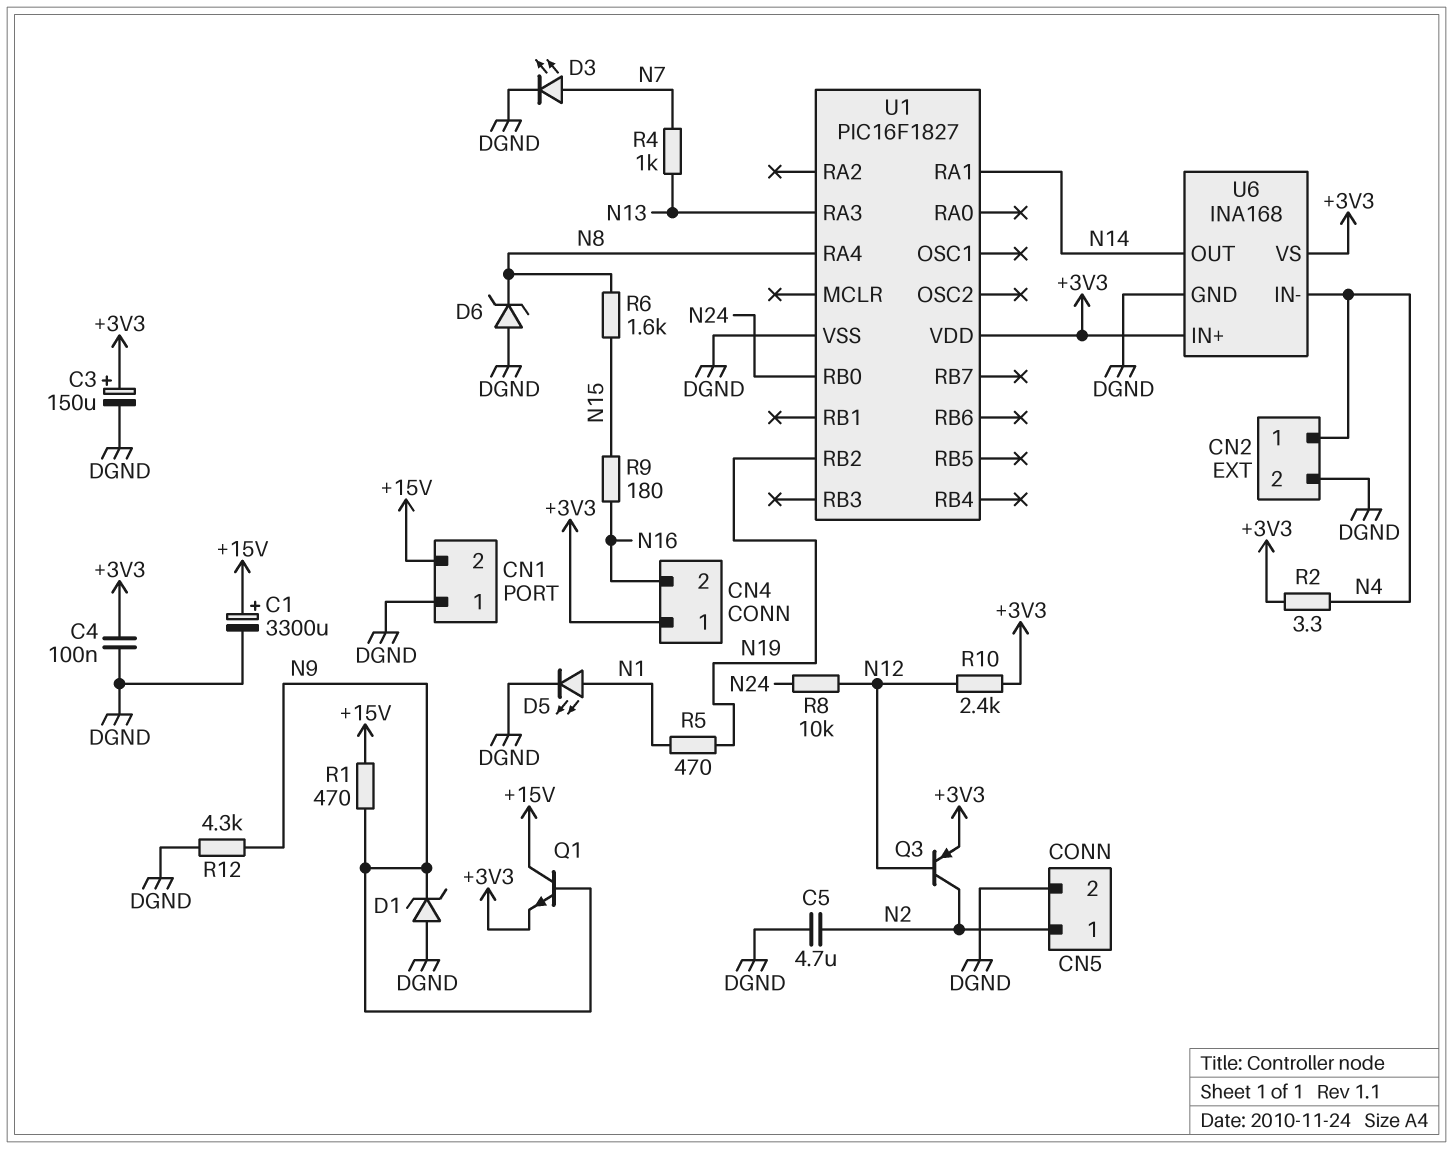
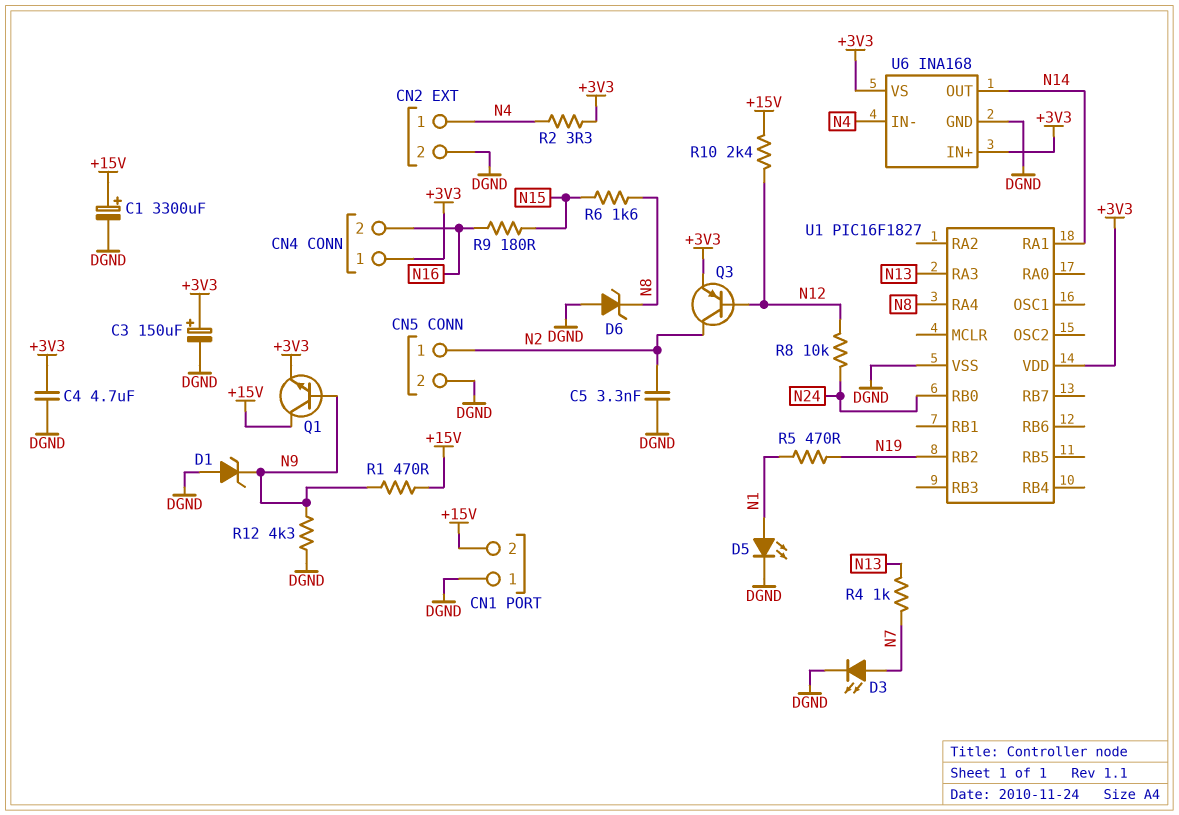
C4: 100nF (+3V3, DGND) -> 4.7uF (+3V3, DGND)
C5: 4.7uF (DGND, N2) -> 3.3nF (DGND, N2)
R10: 2.4k (+3V3, N12) -> 2.4k (+15V, N12)

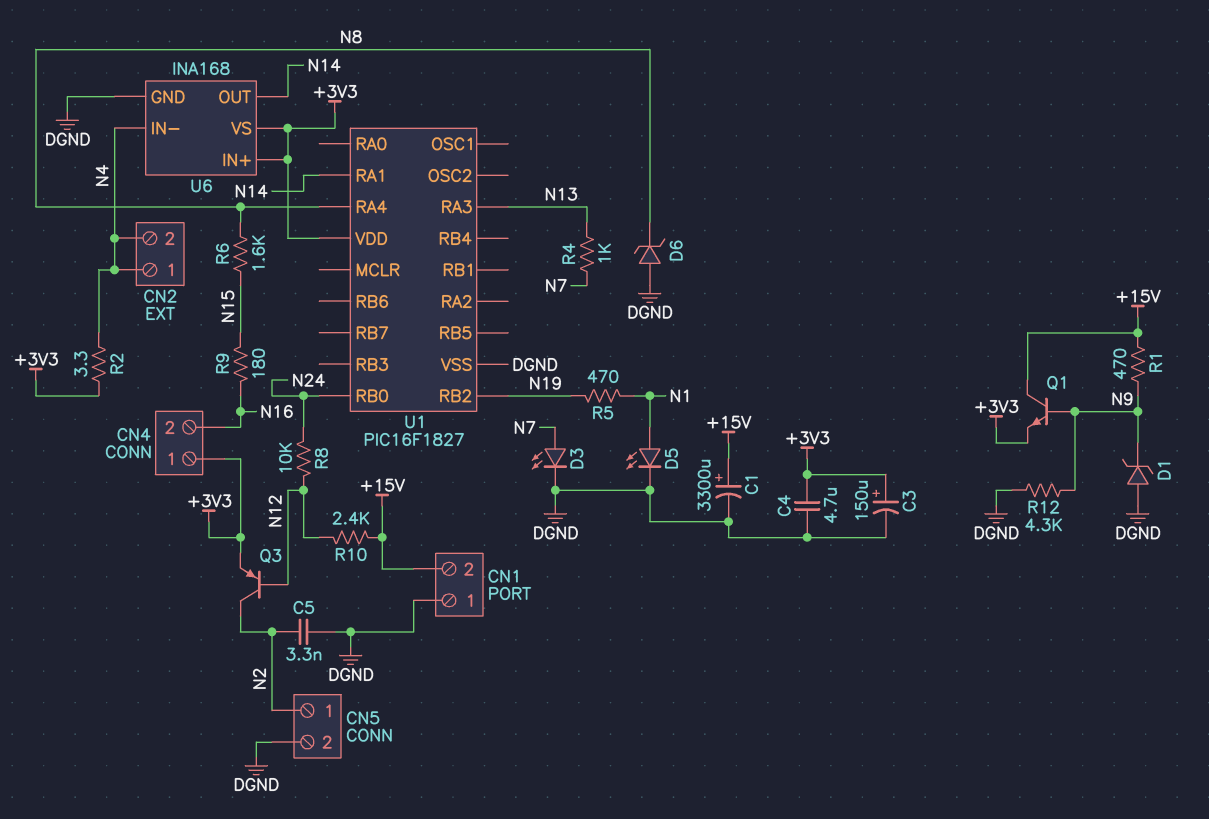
CN2 pin 2: DGND -> N4

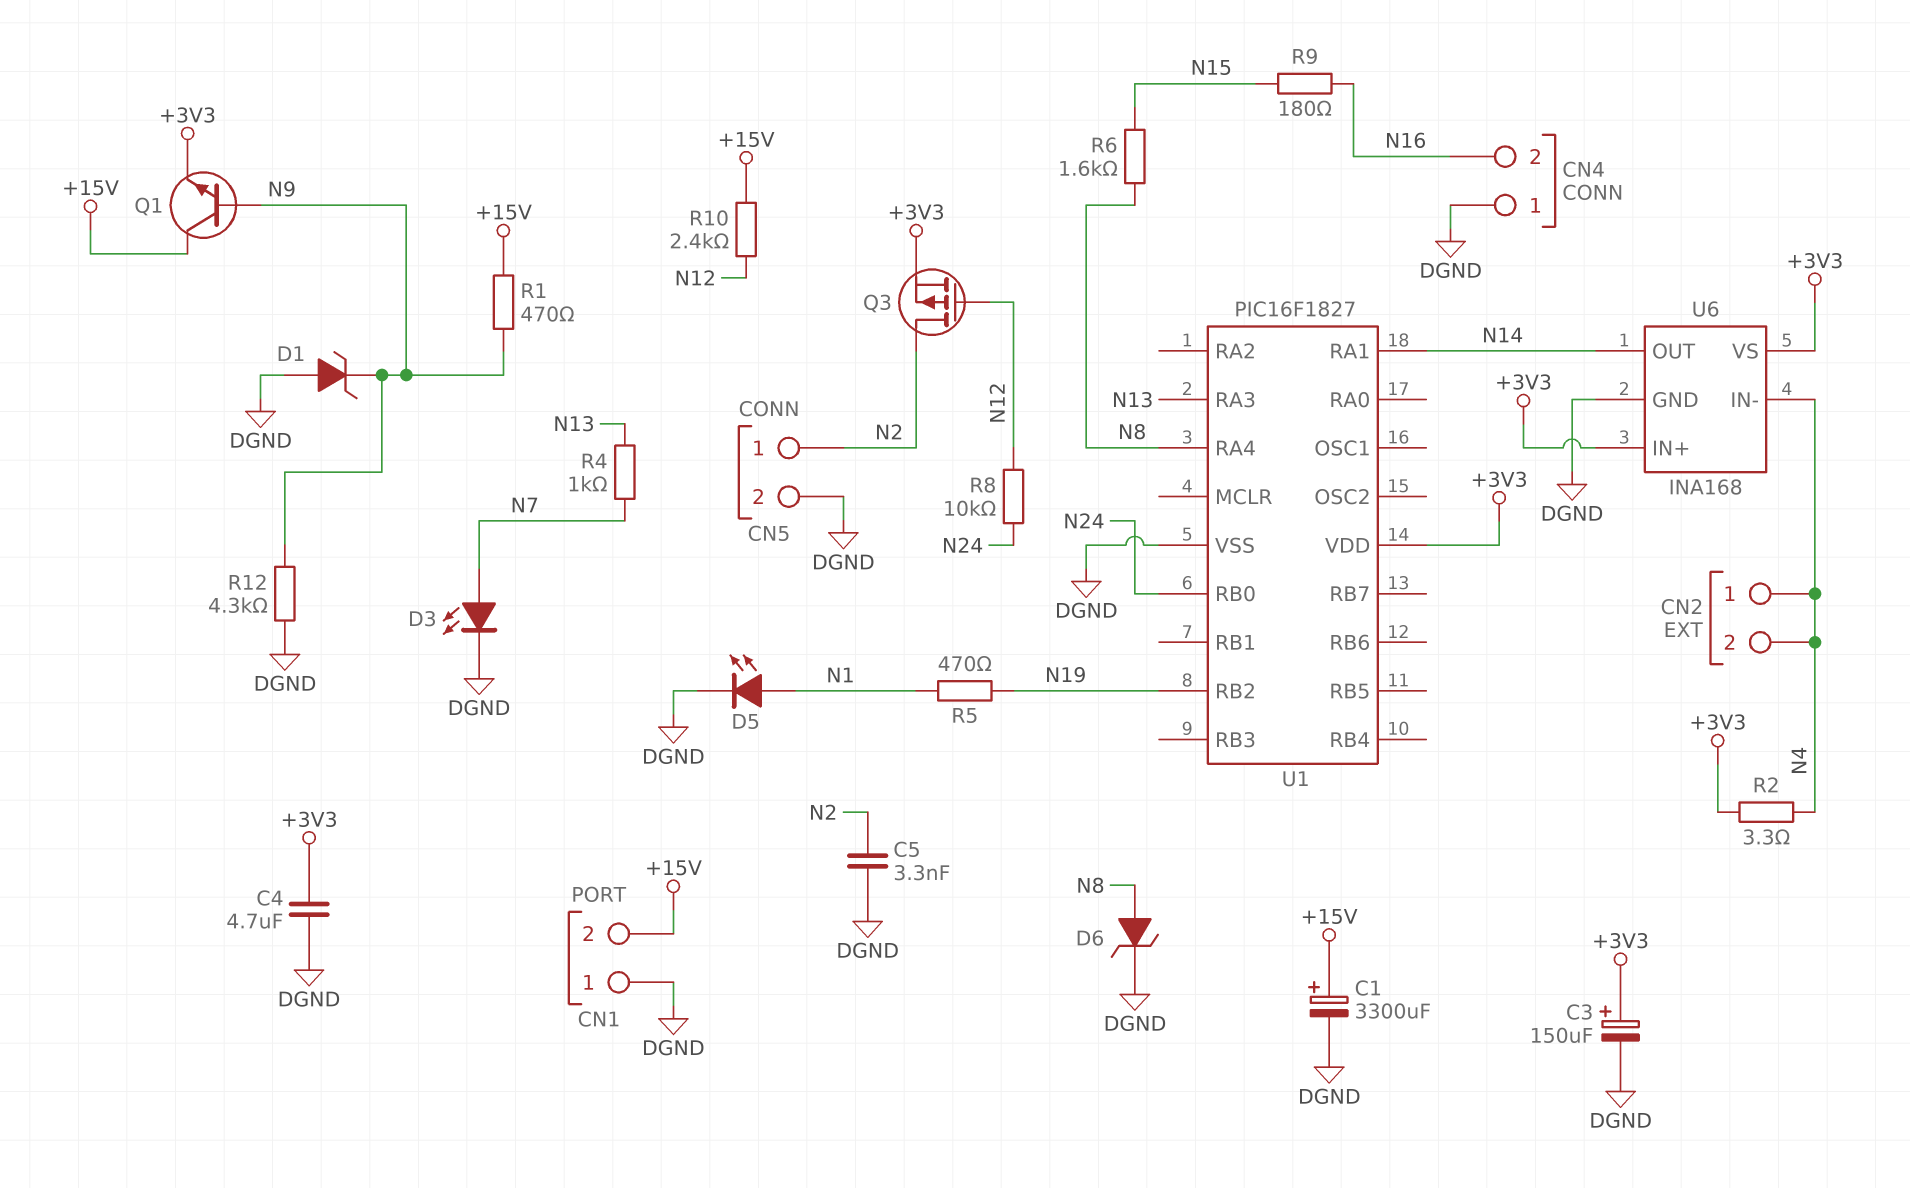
CN4 pin 1: +3V3 -> DGND
D6: zener (A DGND, K N8) -> zener (A N8, K DGND)
Q3: PNP (B N12, C N2, E +3V3) -> PMOS (G N12, D N2, S +3V3)

